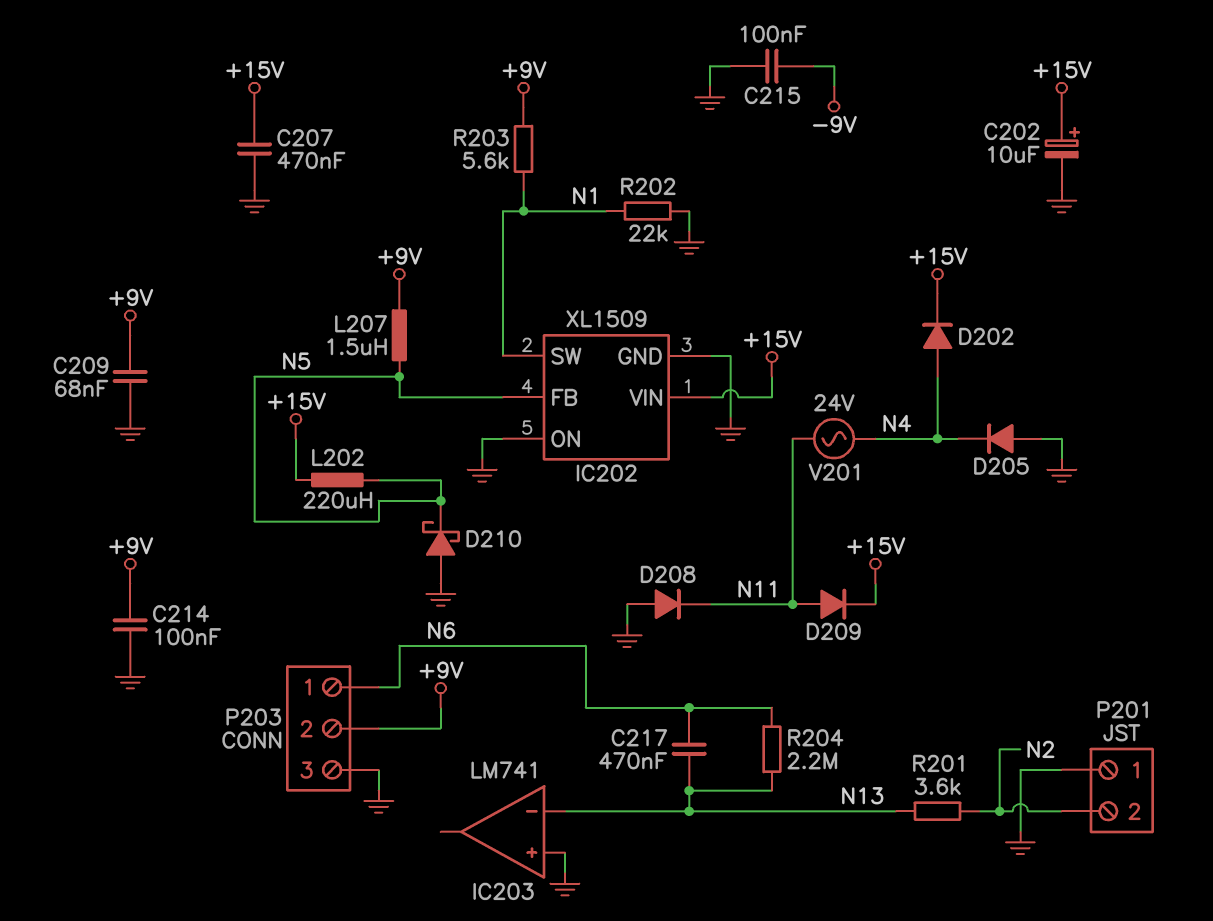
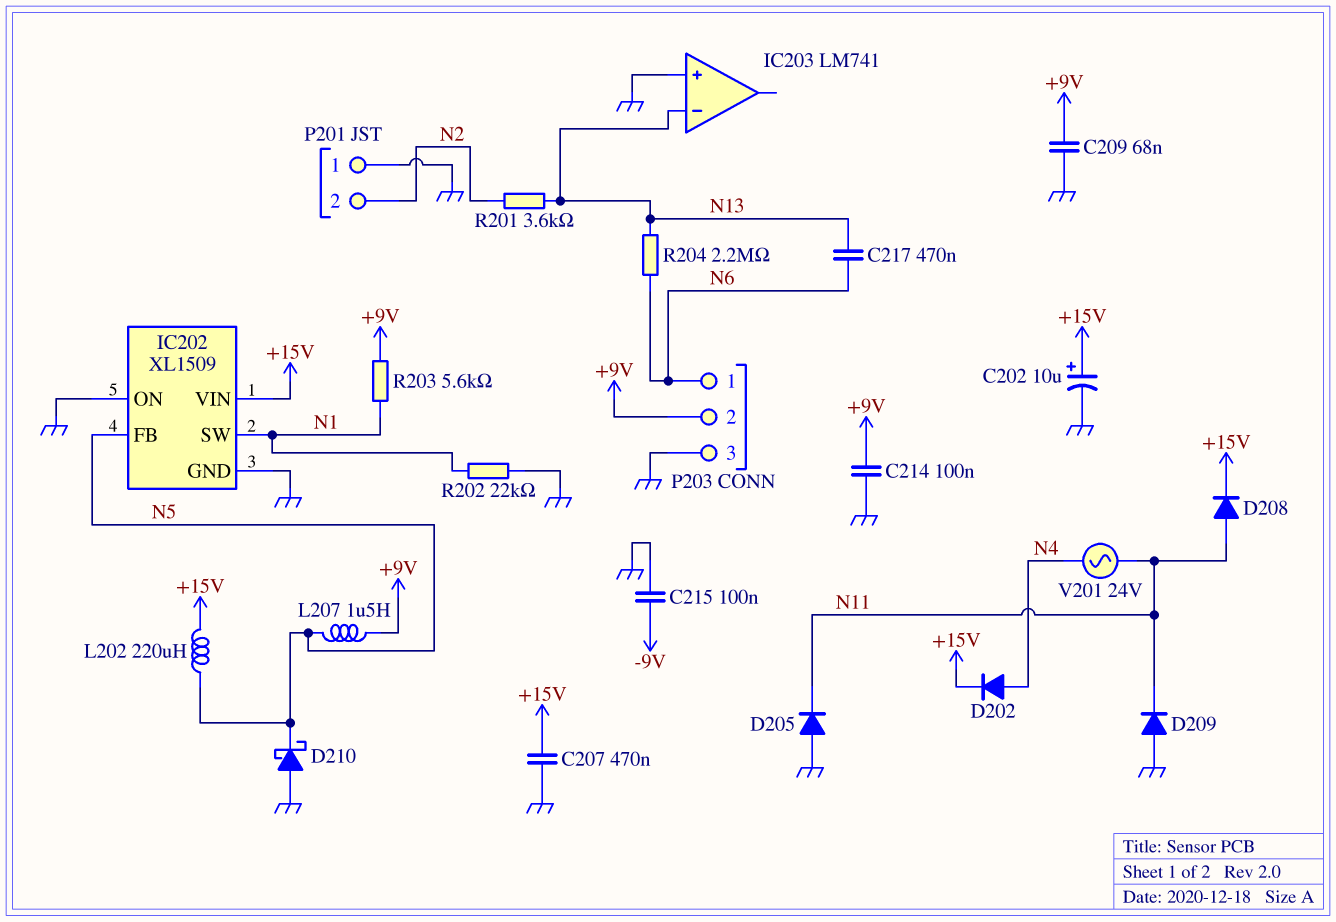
D205: diode (A GND, K N4) -> diode (A GND, K N11)
D208: diode (A GND, K N11) -> diode (A N11, K +15V)
D209: diode (A N11, K +15V) -> diode (A GND, K N11)

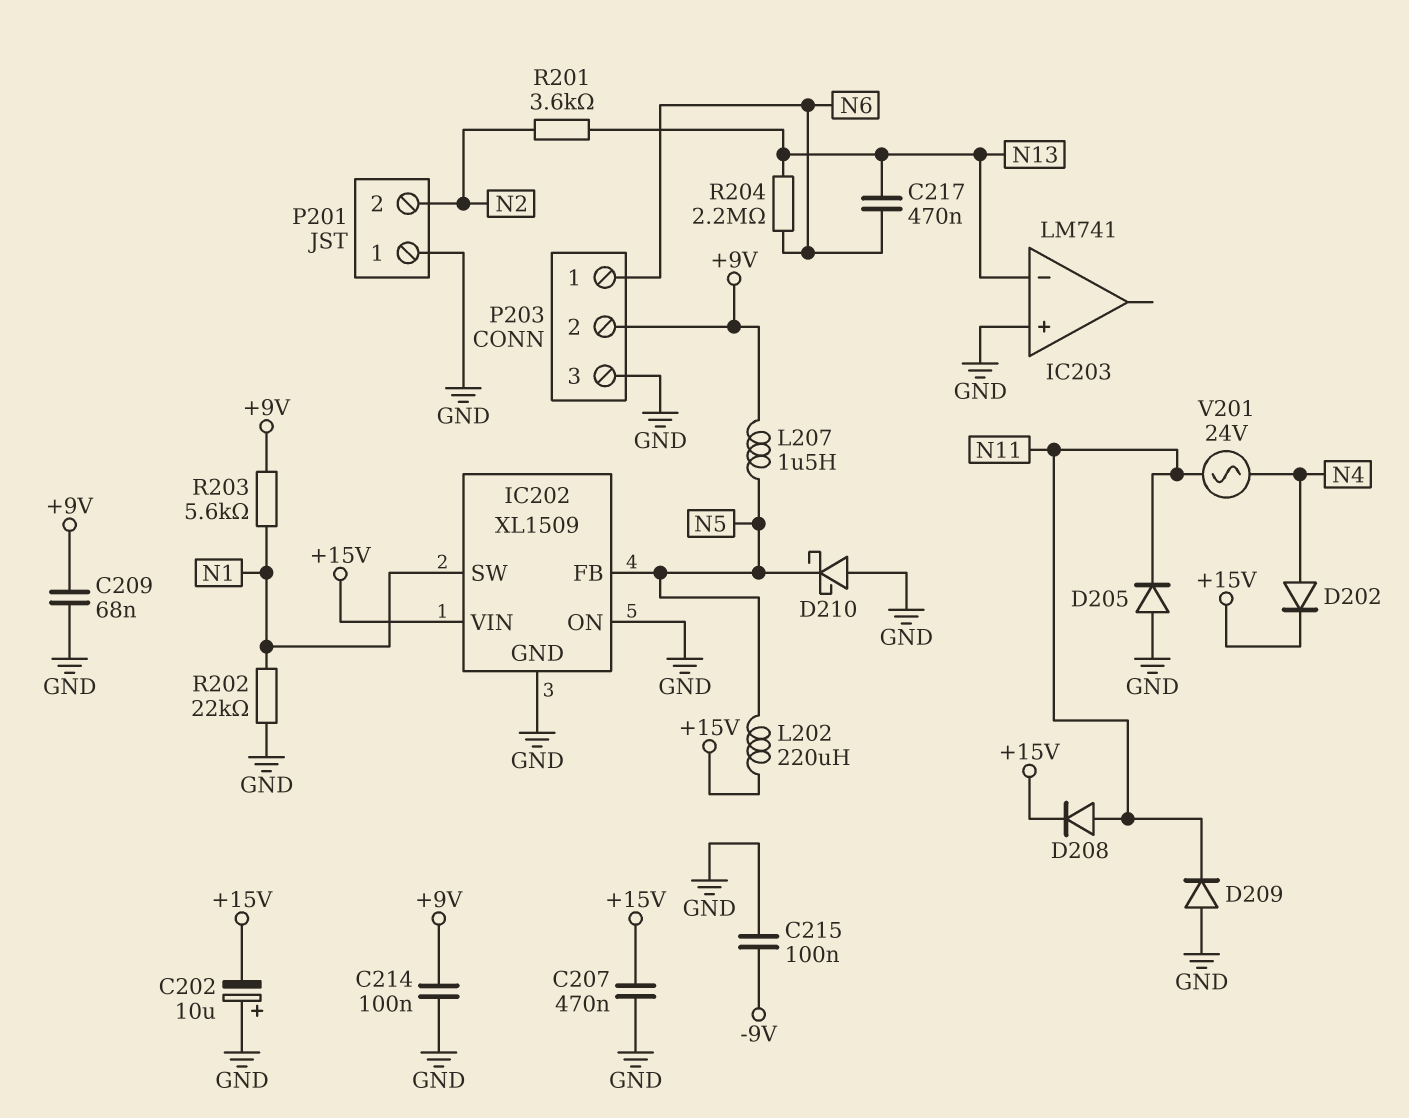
C202: 10uF (plus +15V, minus GND) -> 10uF (plus GND, minus +15V)

